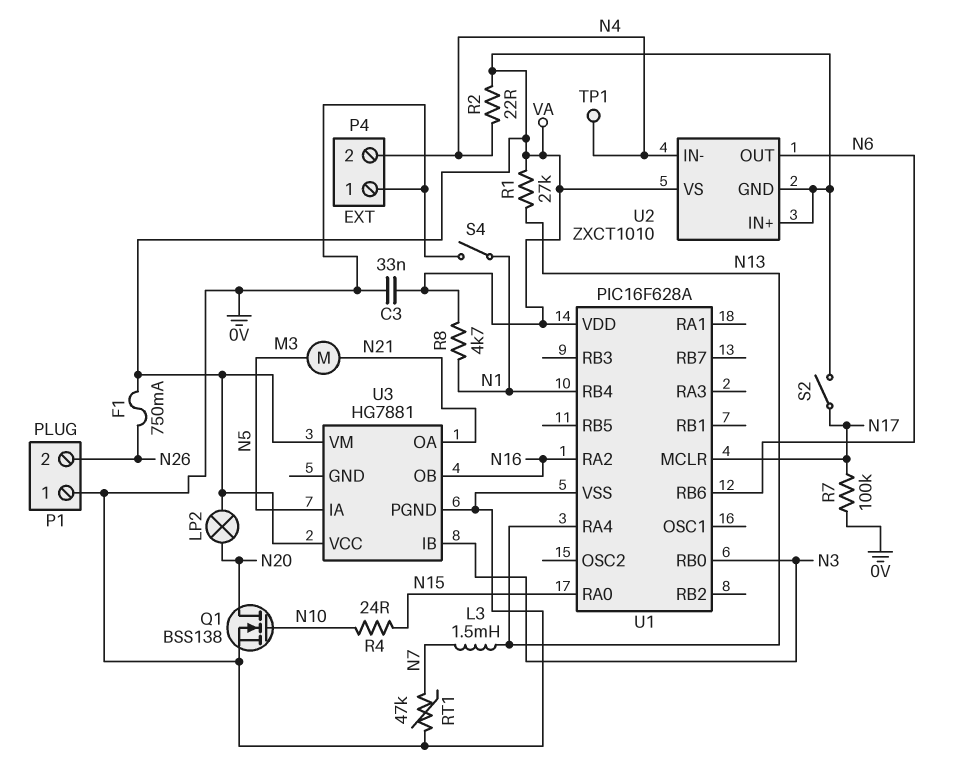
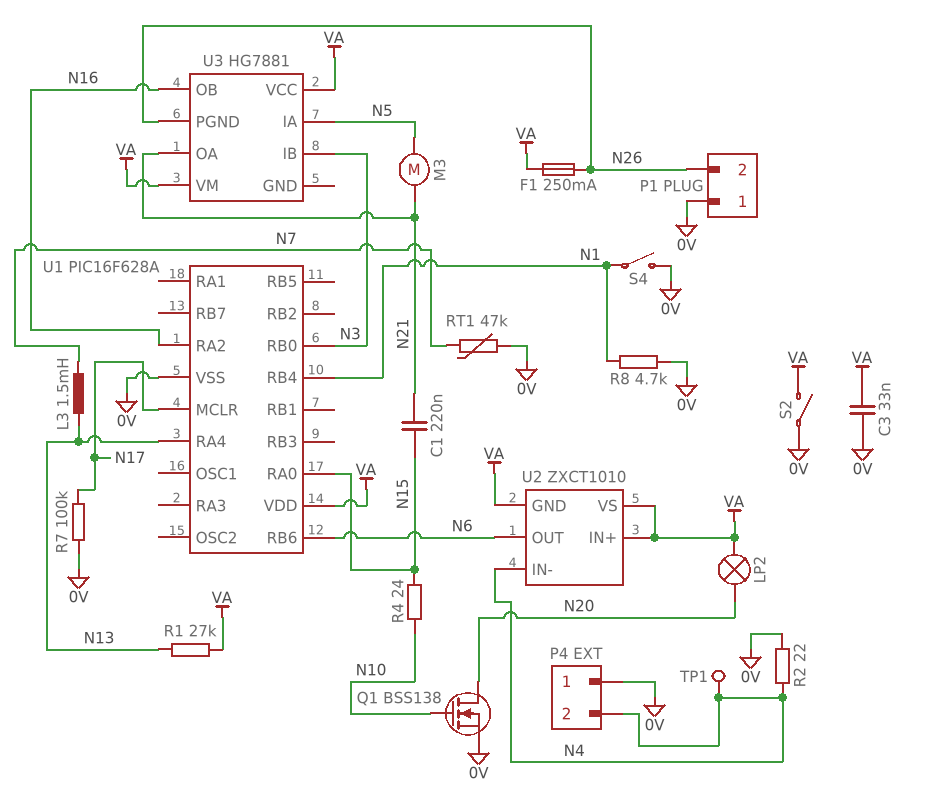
C1: none -> 220nF (N15, N21)
F1: 750mA (N26, VA) -> 250mA (N26, VA)
R2: 22 (N4, VA) -> 22 (0V, N4)
R8: 4.7k (N1, VA) -> 4.7k (0V, N1)
S2: switch (N17, VA) -> switch (0V, VA)
U3 pin PGND: 0V -> N26

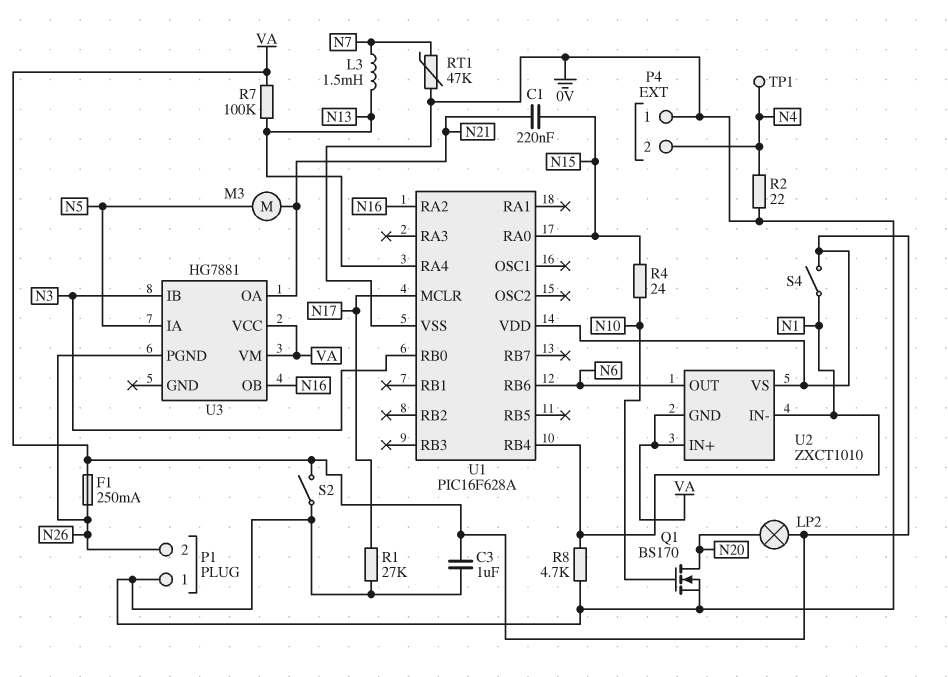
C3: 33nF (0V, VA) -> 1uF (0V, VA)
Q1: NMOS BSS138 (G N10, D N20, S 0V) -> NMOS BS170 (G N10, D N20, S 0V)
R1: 27k (N13, VA) -> 27k (0V, N17)
R7: 100k (0V, N17) -> 100k (N13, VA)
S4: switch (0V, N1) -> switch (N1, VA)
U2 pin IN-: N4 -> N1

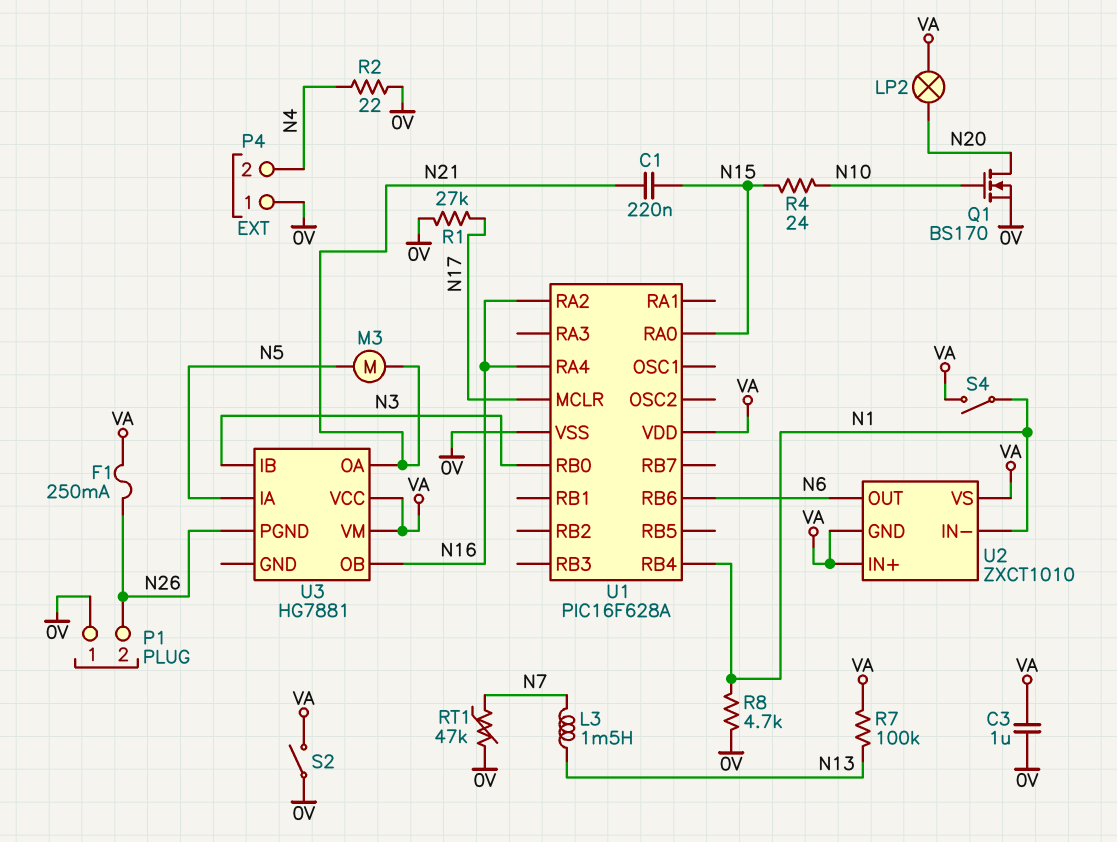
TP1: test point (N4) -> none
U1 pin RA4: N13 -> N16

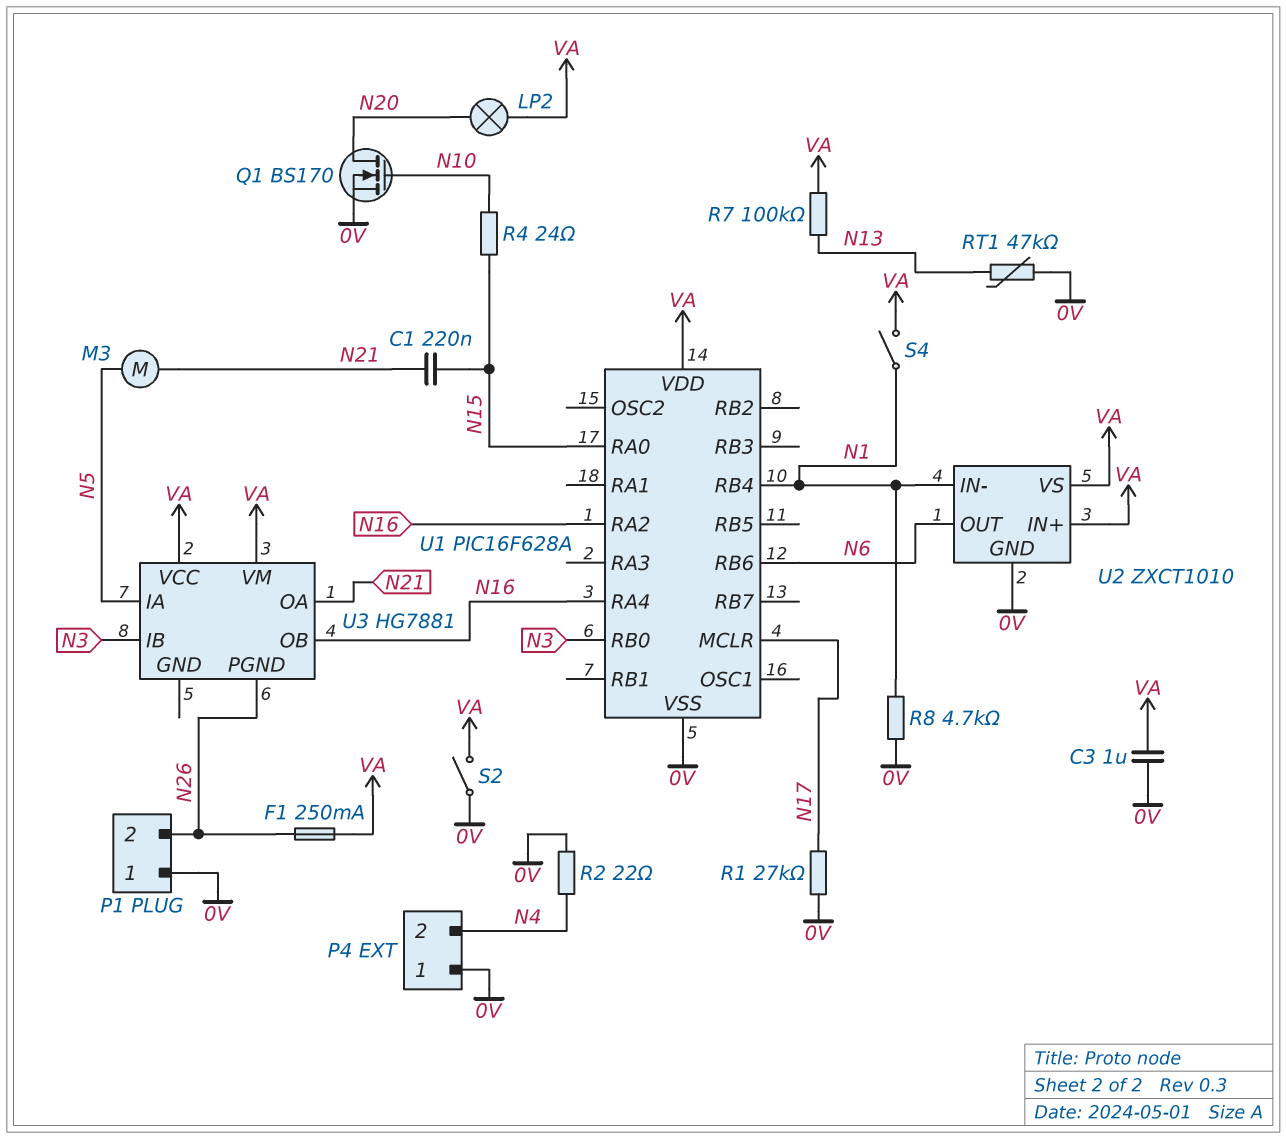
L3: 1.5mH (N7, N13) -> none
RT1: 47k (0V, N7) -> 47k (0V, N13)
U2 pin GND: VA -> 0V

